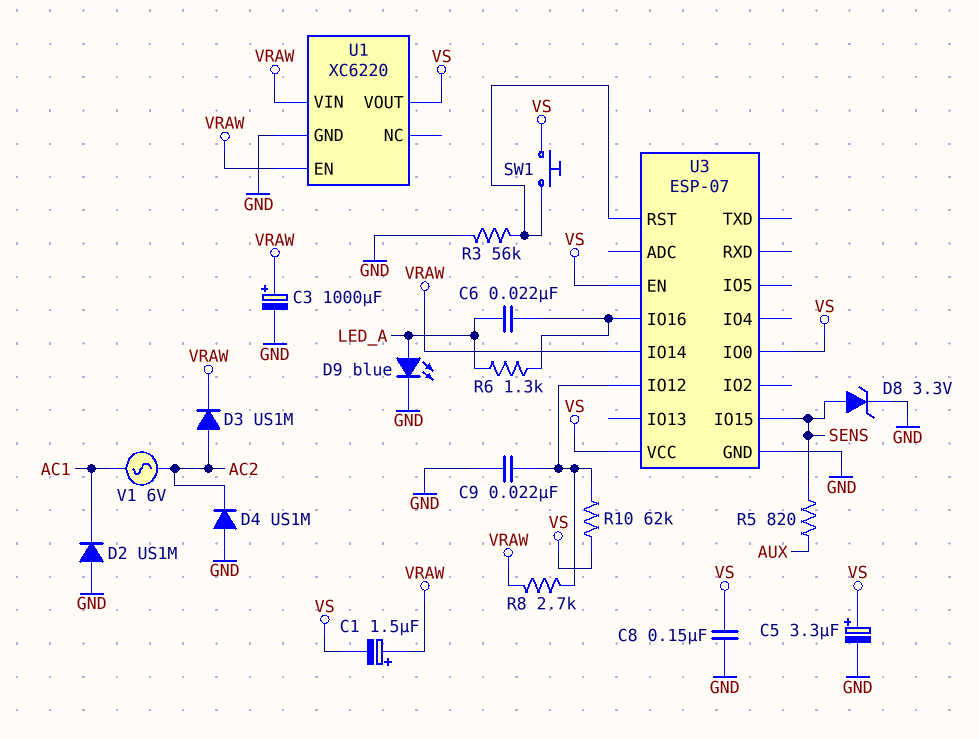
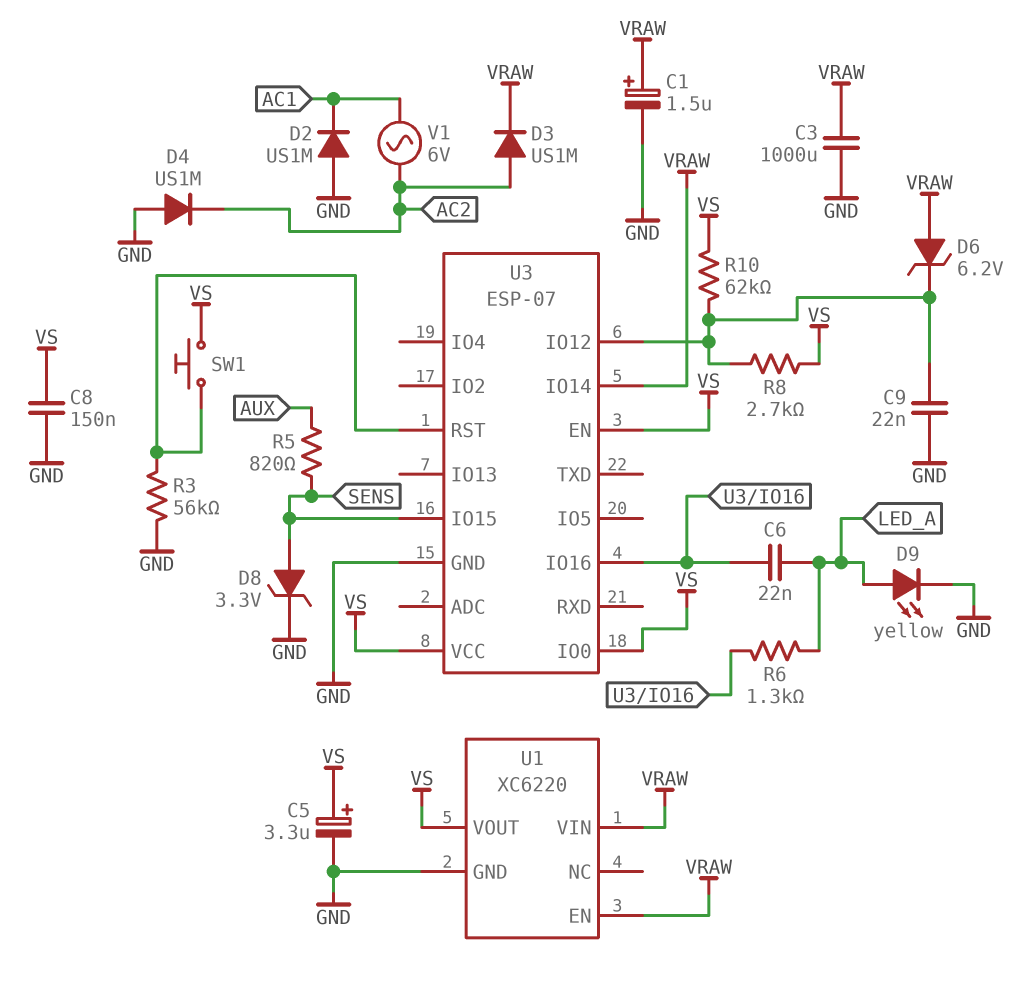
C1: 1.5uF (plus VRAW, minus VS) -> 1.5uF (plus VRAW, minus GND)
C3: 1000uF (plus VRAW, minus GND) -> 1000uF (GND, VRAW)
D6: none -> zener 6.2V (A VRAW, K U3/IO12)
D9: LED blue (A LED_A, K GND) -> LED yellow (A LED_A, K GND)
R8: 2.7k (U3/IO12, VRAW) -> 2.7k (U3/IO12, VS)

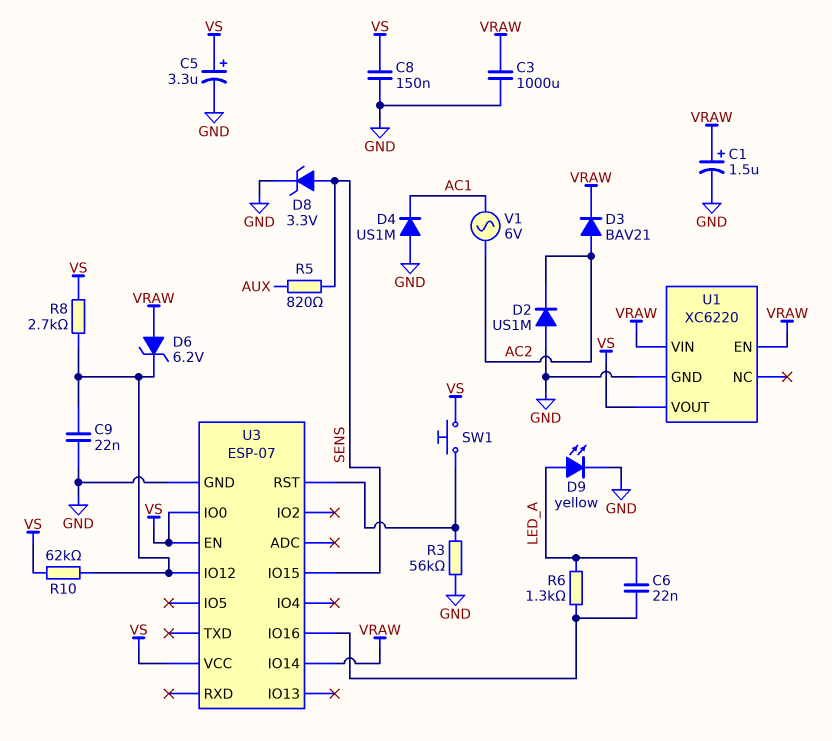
D2: diode US1M (A GND, K AC1) -> diode US1M (A GND, K AC2)
D3: diode US1M (A AC2, K VRAW) -> diode BAV21 (A AC2, K VRAW)
D4: diode US1M (A GND, K AC2) -> diode US1M (A GND, K AC1)

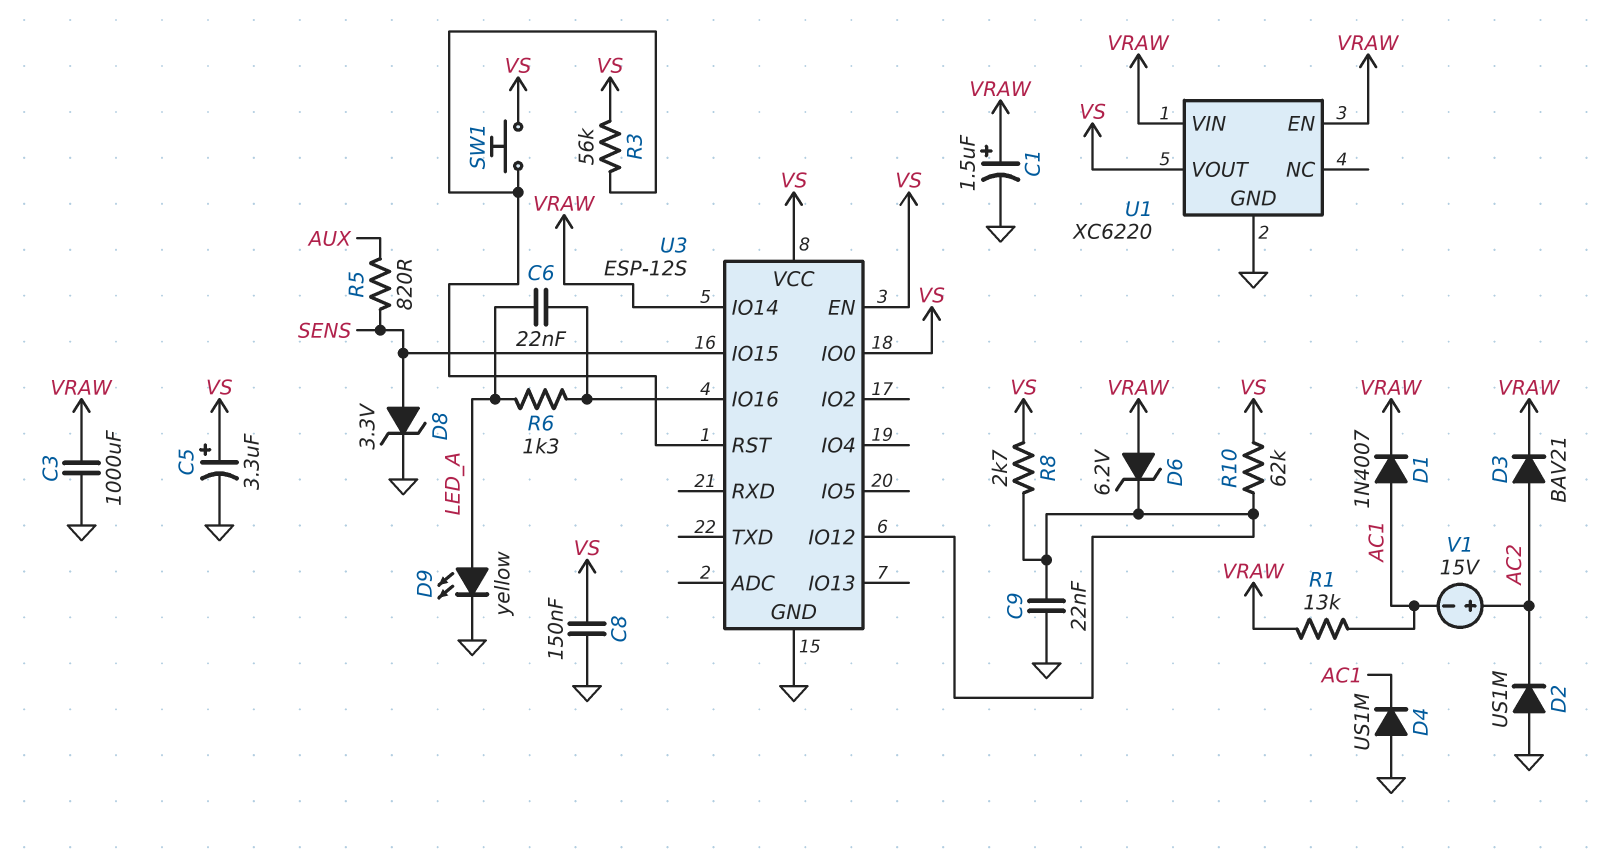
D1: none -> diode 1N4007 (A AC1, K VRAW)
R1: none -> 13k (AC1, VRAW)
R3: 56k (GND, U3/RST) -> 56k (U3/RST, VS)
U3: ESP-07 -> ESP-12S
V1: AC 6V (AC1, AC2) -> 15V (plus AC2, minus AC1)

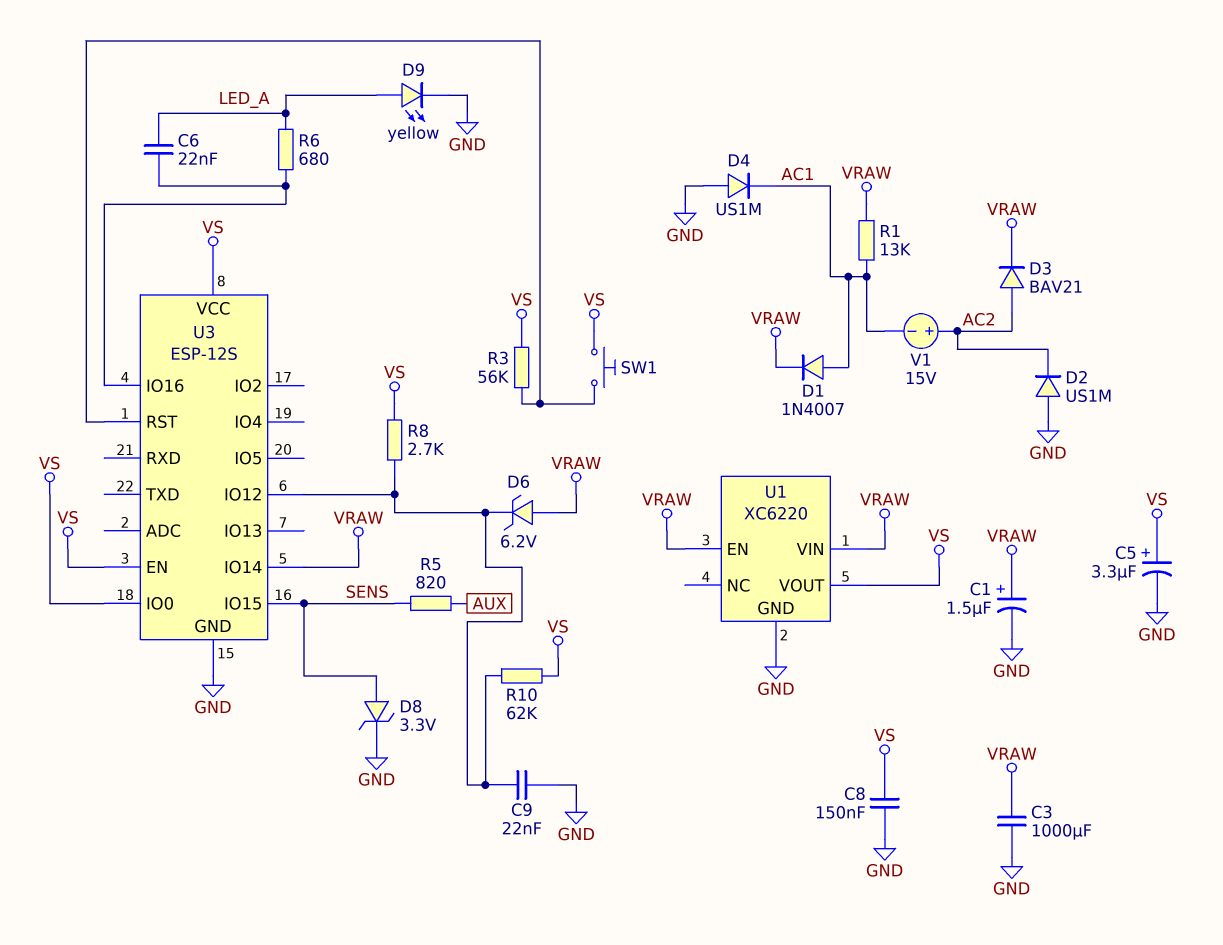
R6: 1.3k (LED_A, U3/IO16) -> 680 (LED_A, U3/IO16)

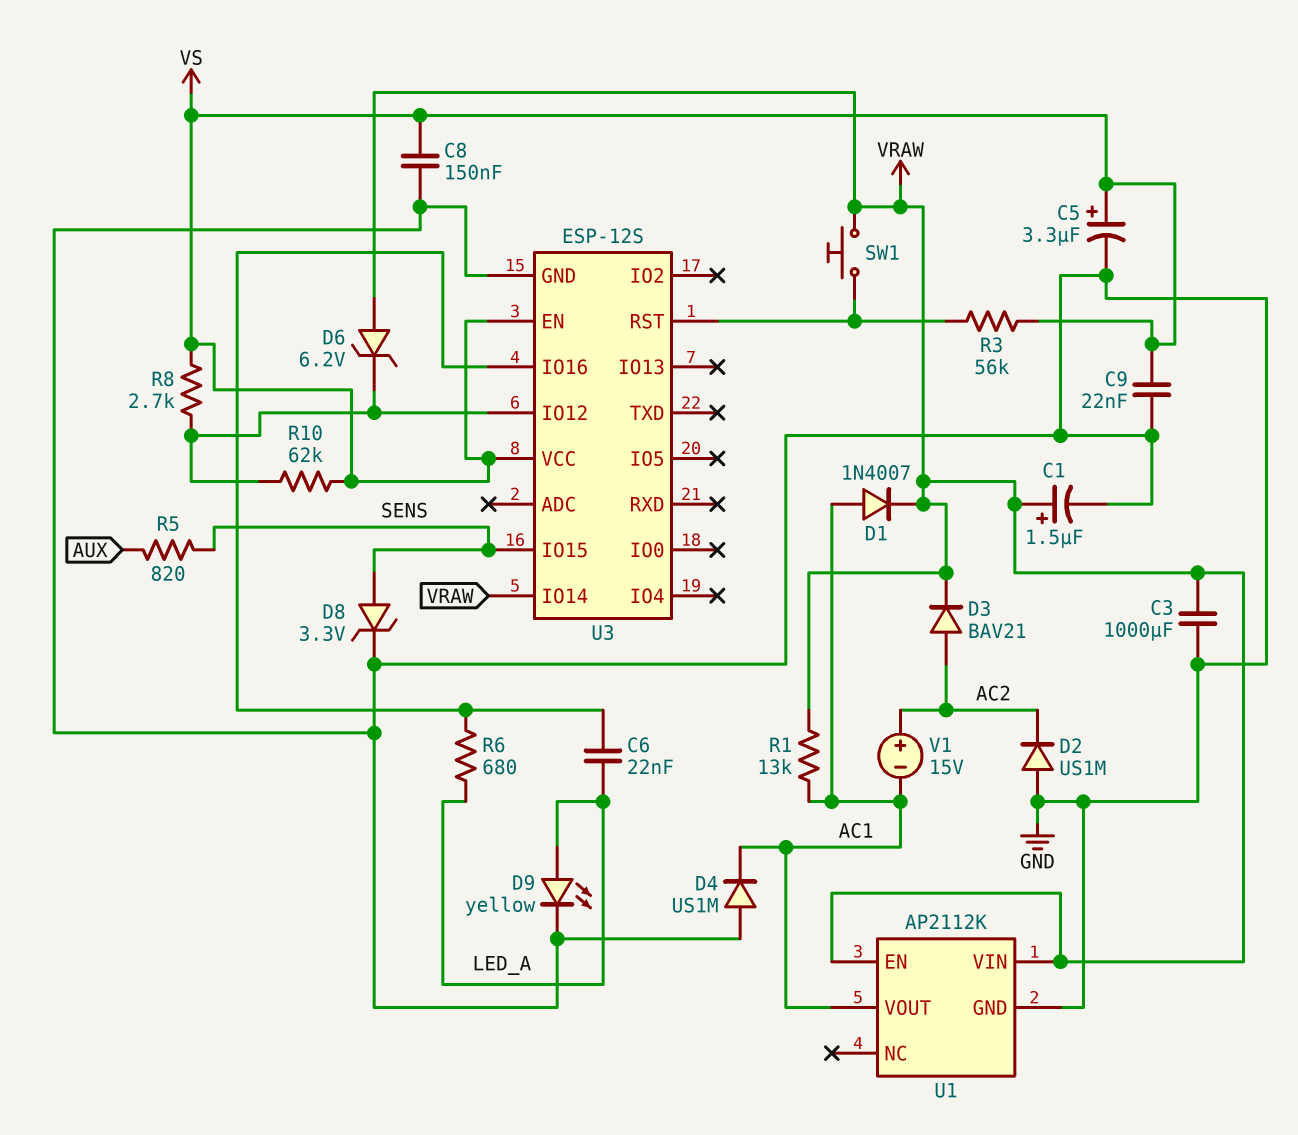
C9: 22nF (GND, U3/IO12) -> 22nF (GND, VS)
SW1: button (U3/RST, VS) -> button (U3/RST, VRAW)
U1: XC6220 -> AP2112K
U1 pin VOUT: VS -> AC1
U3 pin IO0: VS -> none

